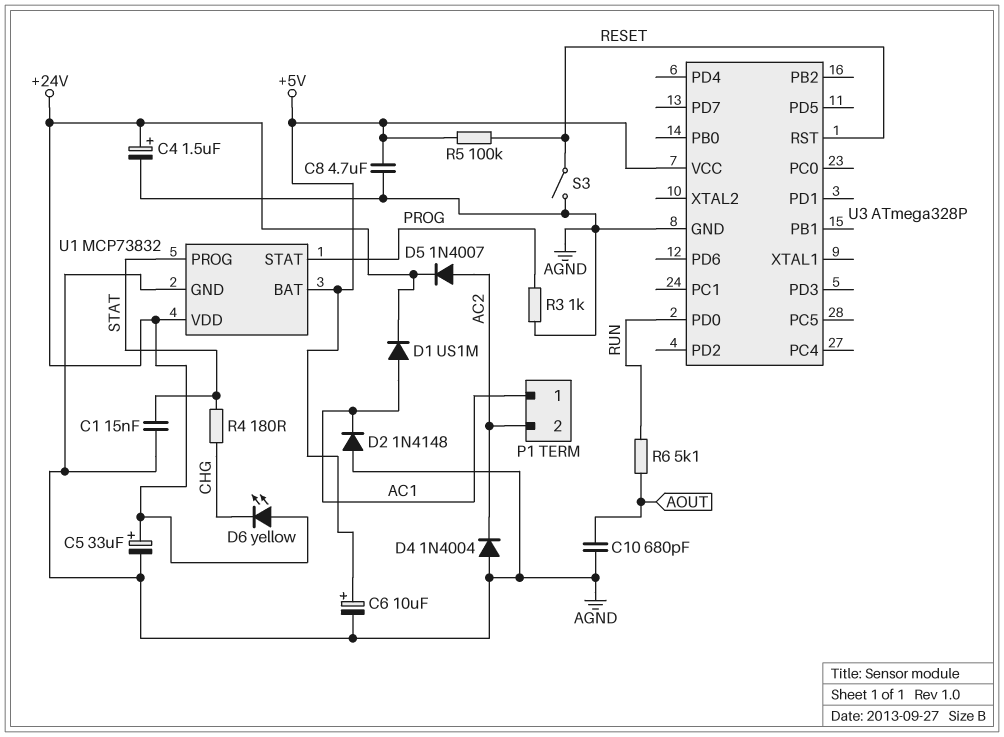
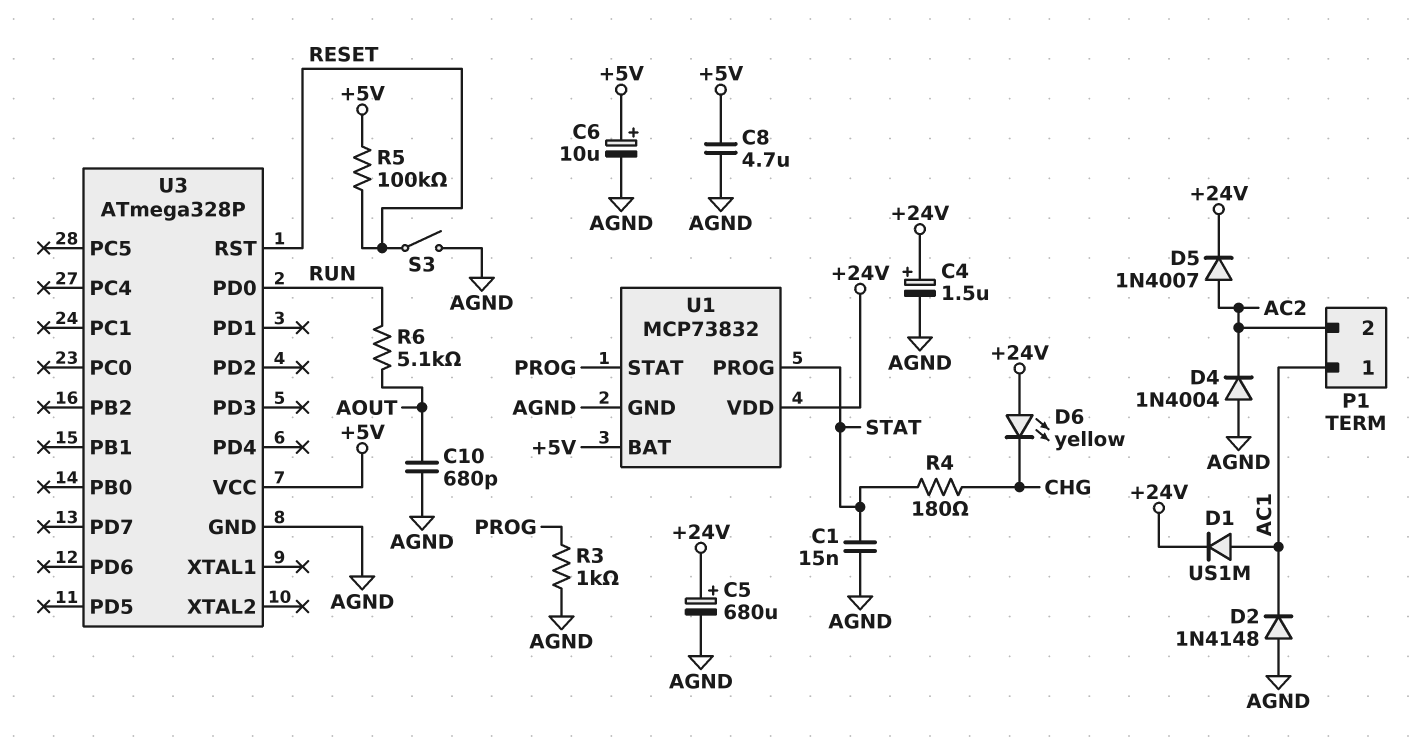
C5: 33uF (plus +24V, minus AGND) -> 680uF (plus +24V, minus AGND)

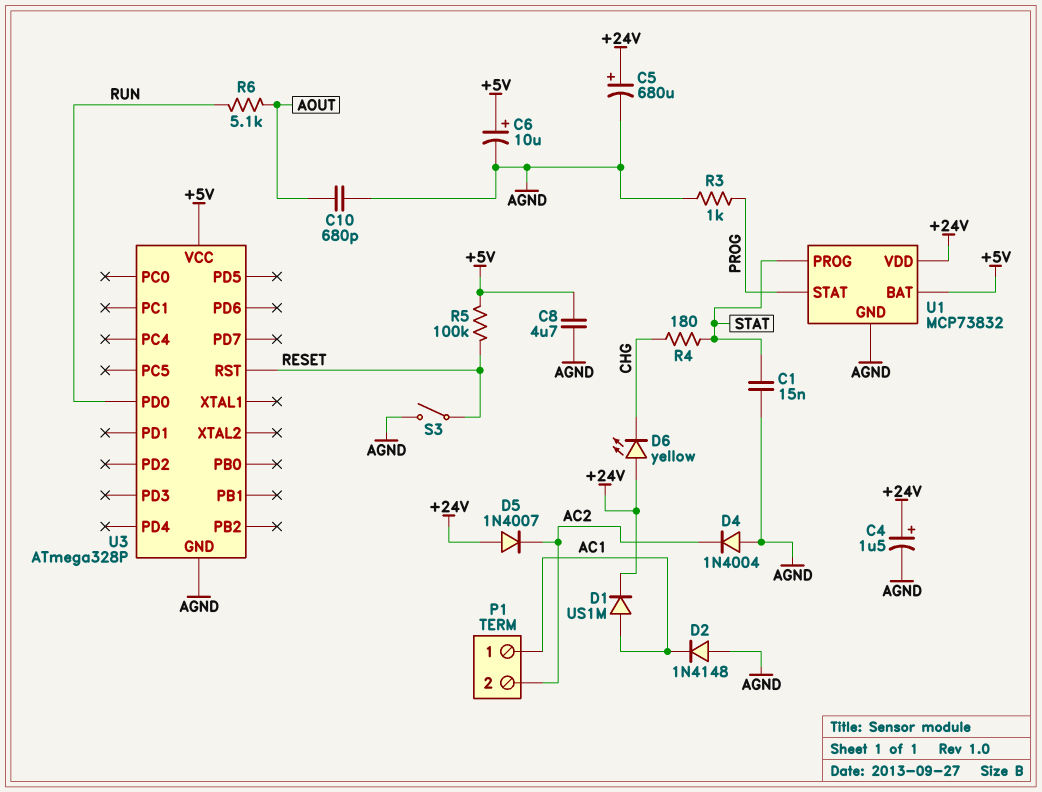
D5: diode 1N4007 (A AC2, K +24V) -> diode 1N4007 (A +24V, K AC2)

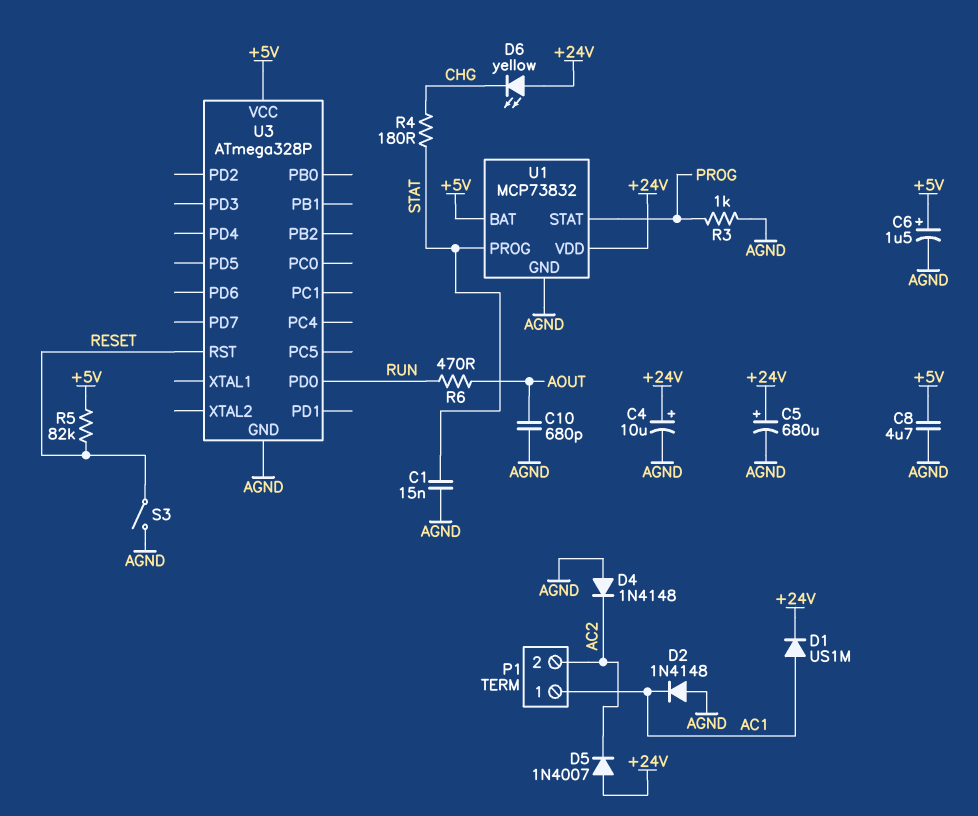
C4: 1.5uF (plus +24V, minus AGND) -> 10uF (plus +24V, minus AGND)
C6: 10uF (plus +5V, minus AGND) -> 1.5uF (plus +5V, minus AGND)
D4: diode 1N4004 (A AGND, K AC2) -> diode 1N4148 (A AGND, K AC2)
R5: 100k (+5V, RESET) -> 82k (+5V, RESET)
R6: 5.1k (AOUT, RUN) -> 470 (AOUT, RUN)

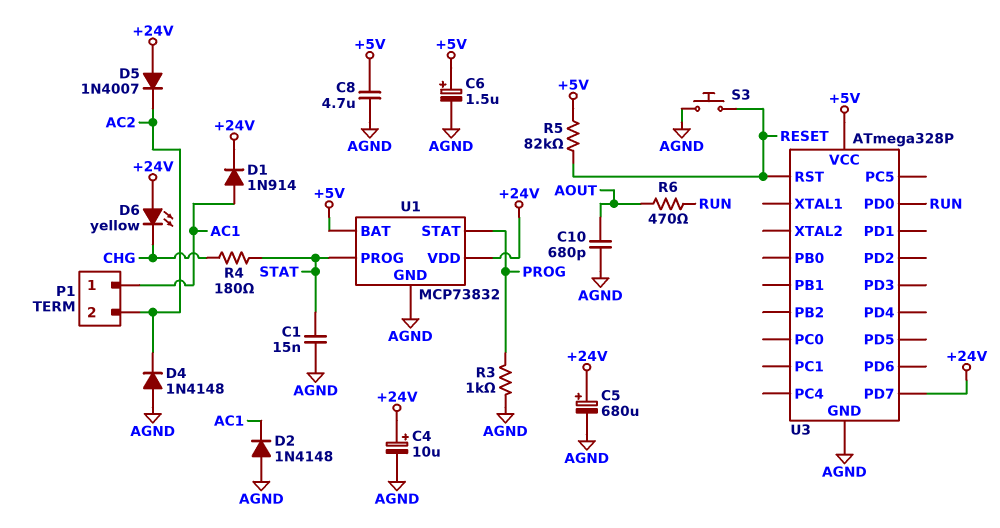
D1: diode US1M (A AC1, K +24V) -> diode 1N914 (A AC1, K +24V)
S3: switch (AGND, RESET) -> button (AGND, RESET)
U3 pin PD7: none -> +24V

